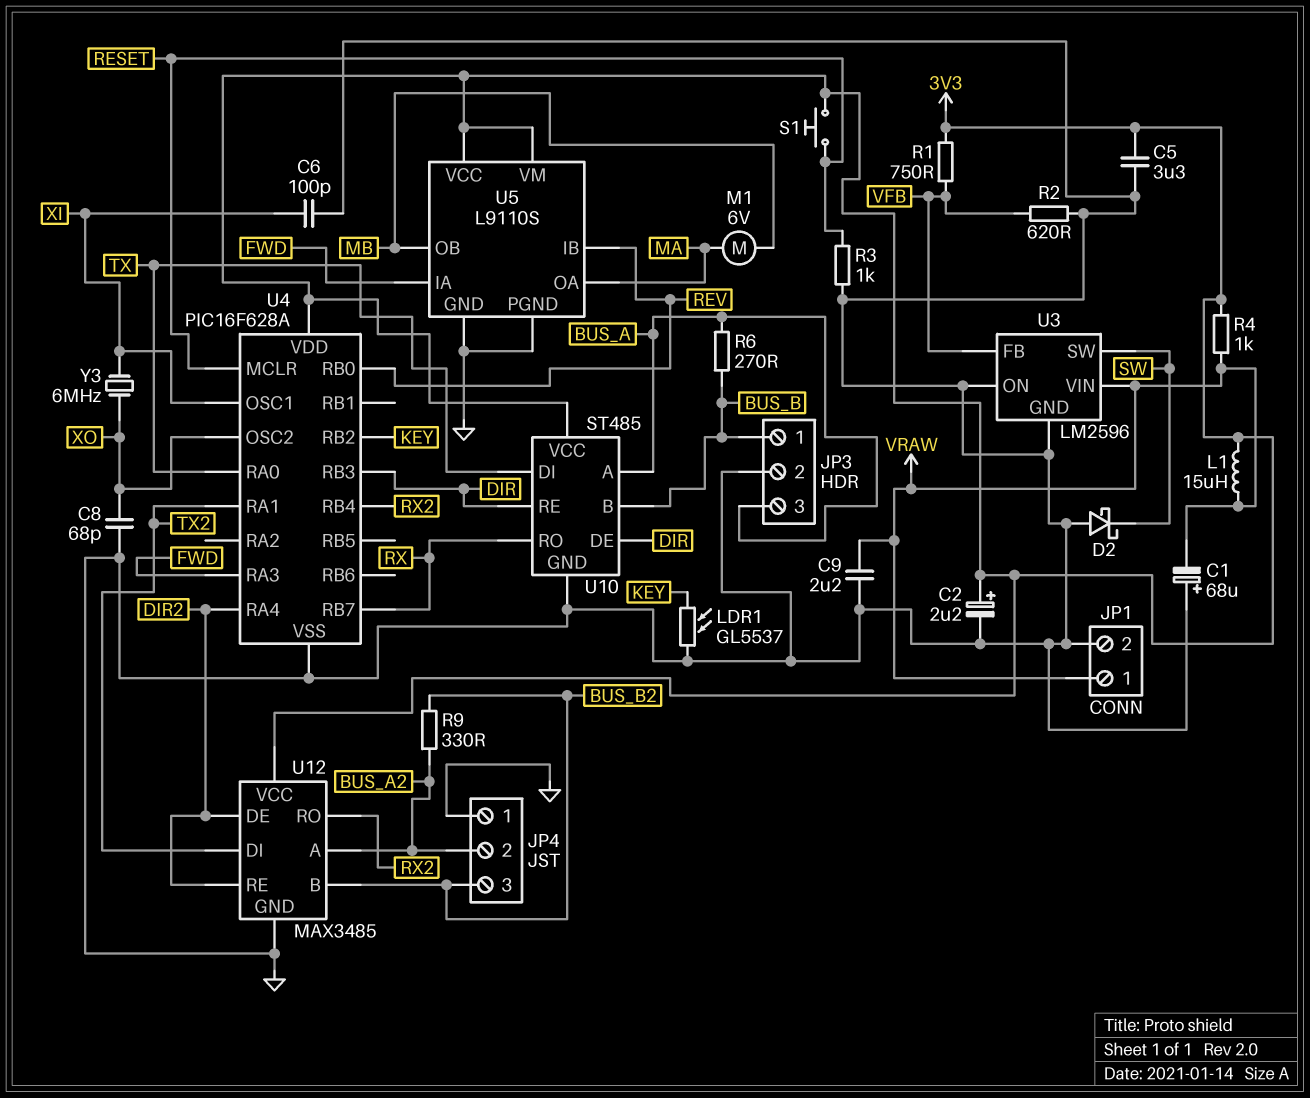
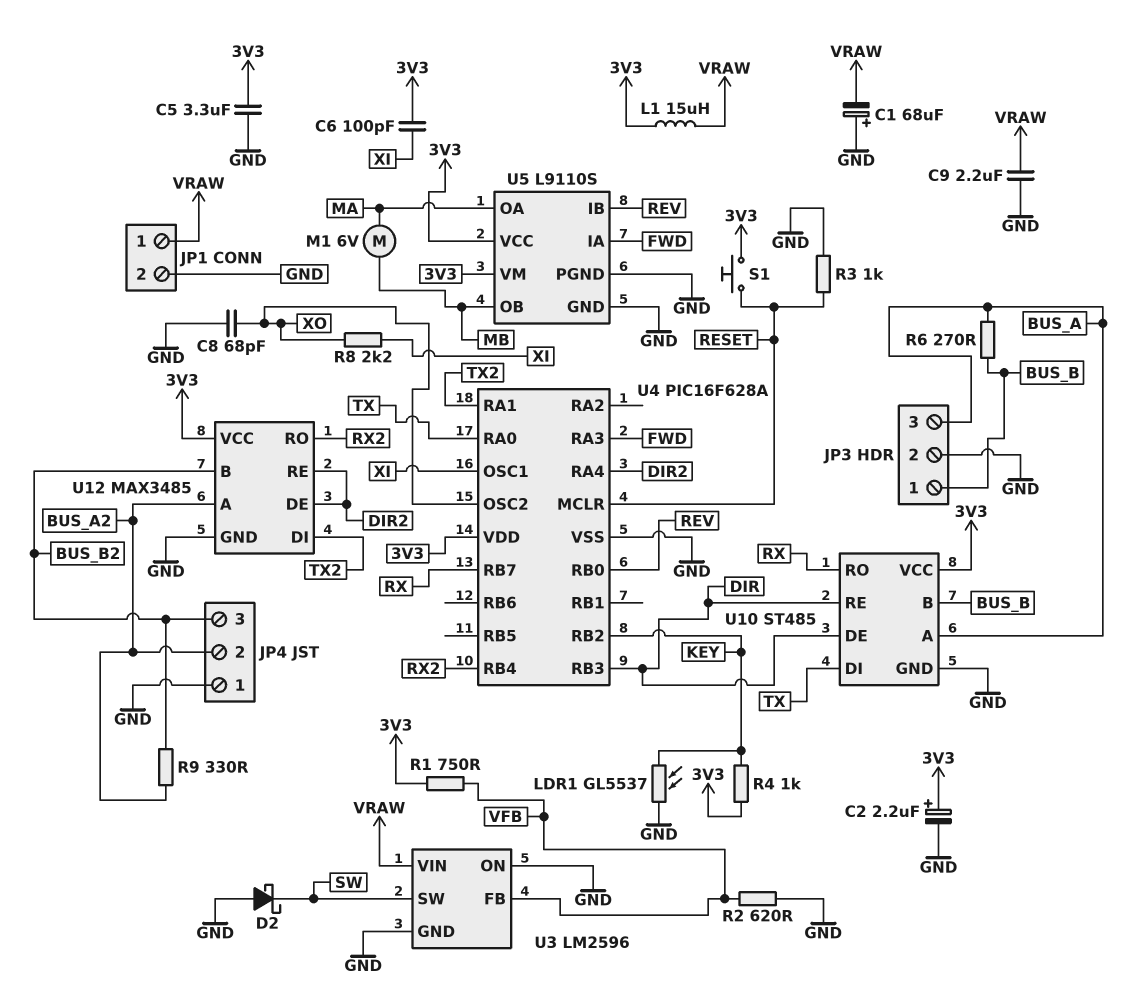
C6: 100pF (GND, XI) -> 100pF (3V3, XI)
R4: 1k (3V3, VRAW) -> 1k (3V3, KEY)
R8: none -> 2.2k (XI, XO)
Y3: 6MHz (XI, XO) -> none

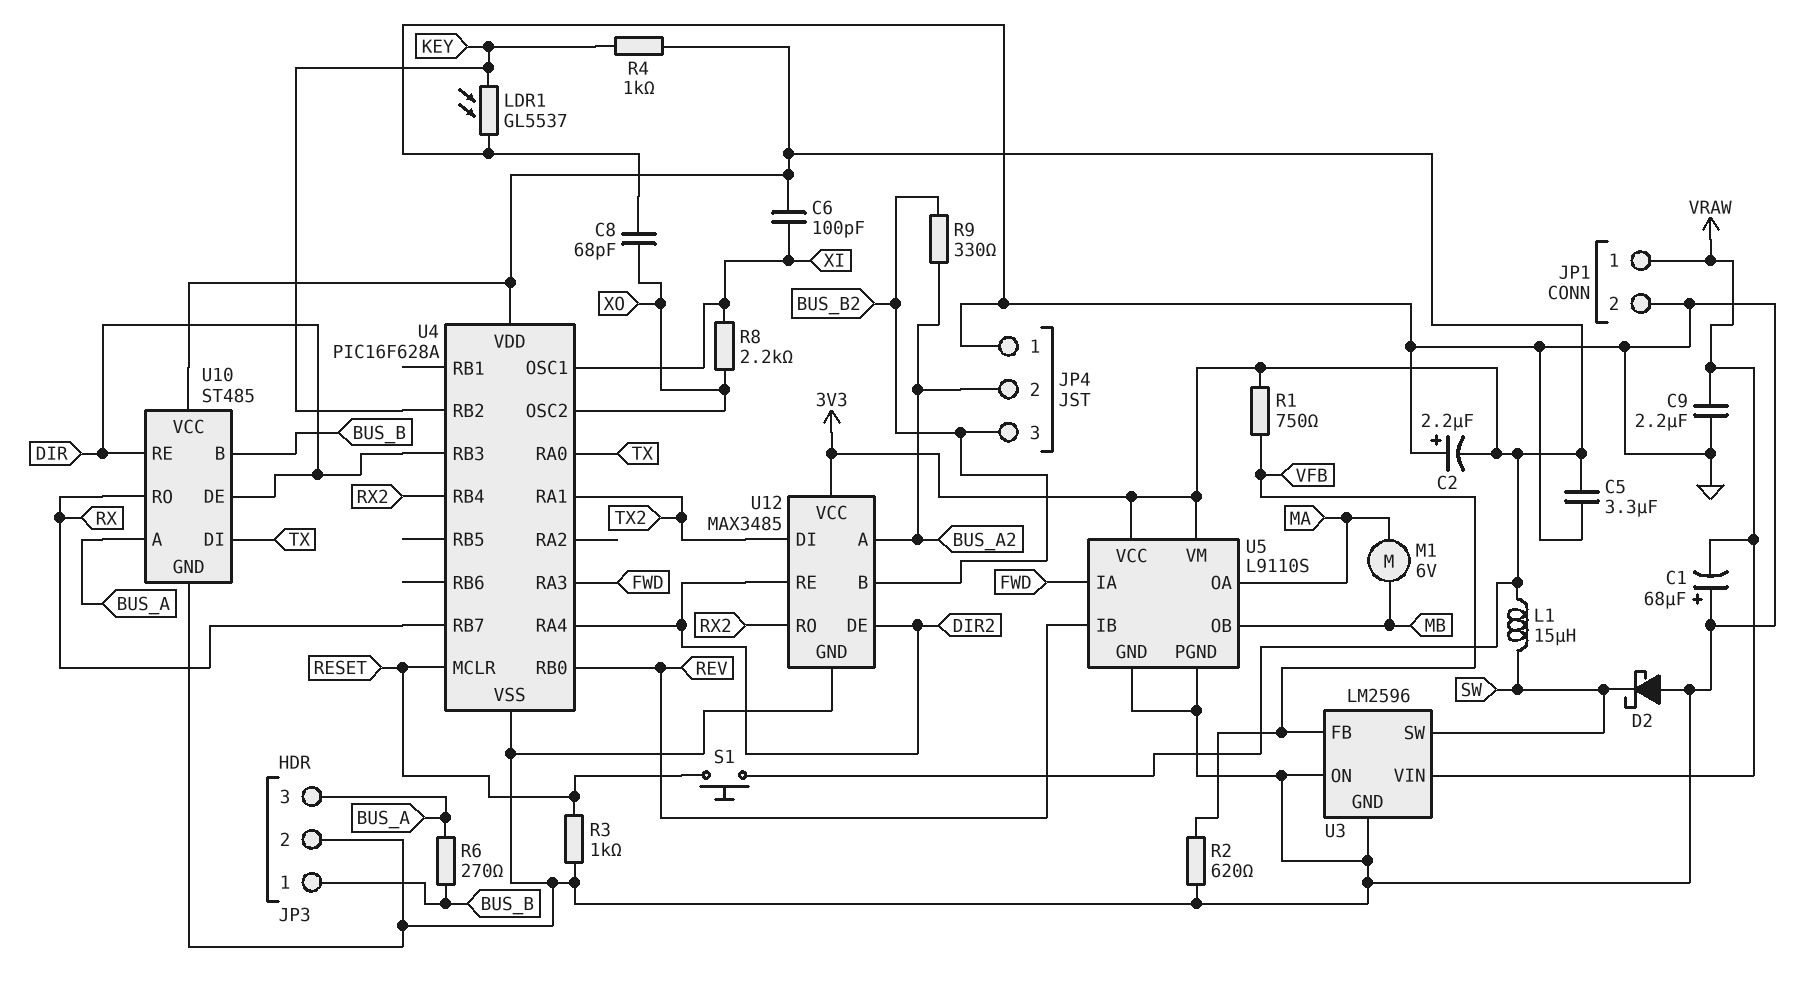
C2: 2.2uF (plus 3V3, minus GND) -> 2.2uF (plus GND, minus 3V3)
L1: 15uH (3V3, VRAW) -> 15uH (3V3, SW)

